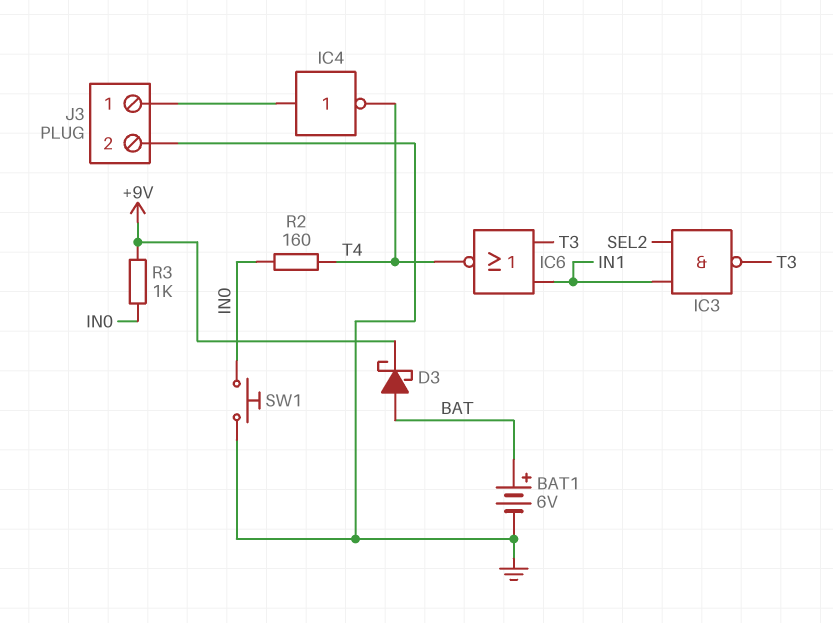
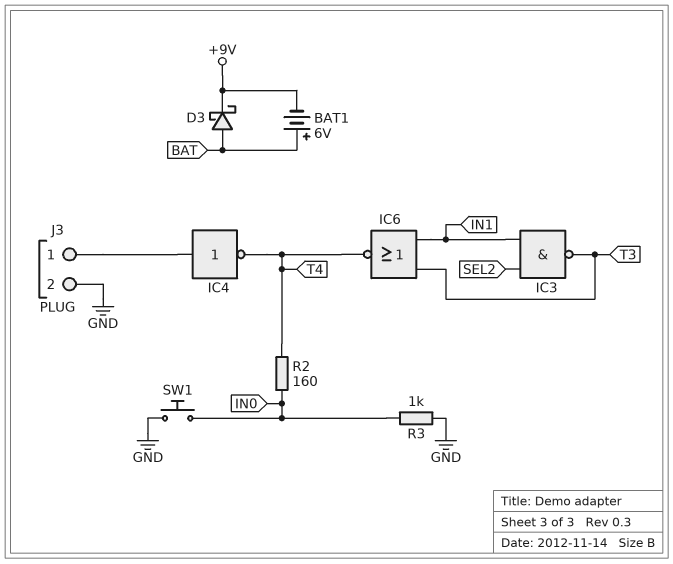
BAT1: 6V (plus BAT, minus GND) -> 6V (plus BAT, minus +9V)
R3: 1k (+9V, IN0) -> 1k (GND, IN0)

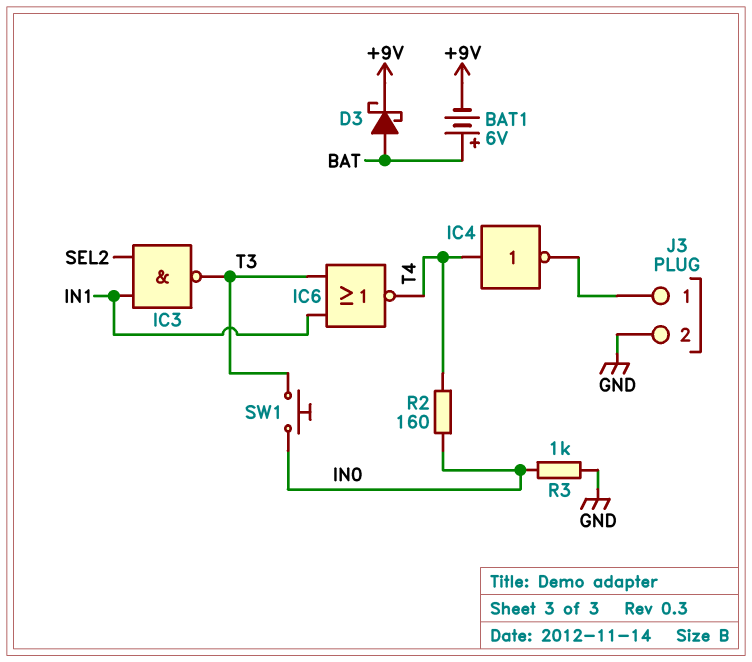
IC4: NOT (in J3/1, out T4) -> NOT (in T4, out J3/1)
SW1: button (GND, IN0) -> button (IN0, T3)

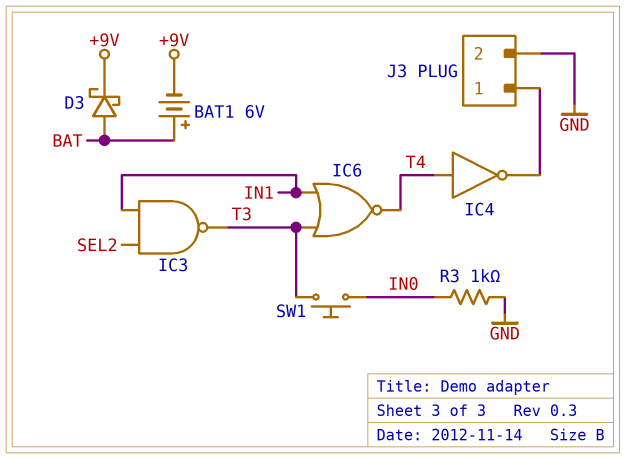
R2: 160 (IN0, T4) -> none

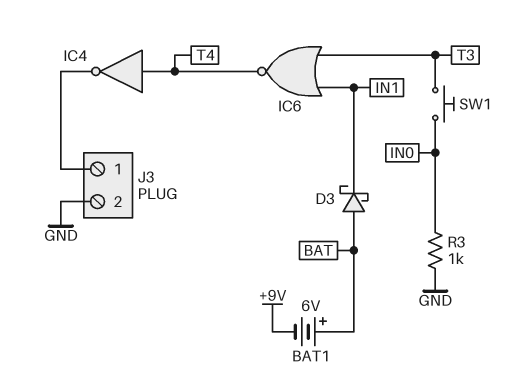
D3: schottky (A BAT, K +9V) -> schottky (A BAT, K IN1)
IC3: NAND (in IN1, in SEL2, out T3) -> none

